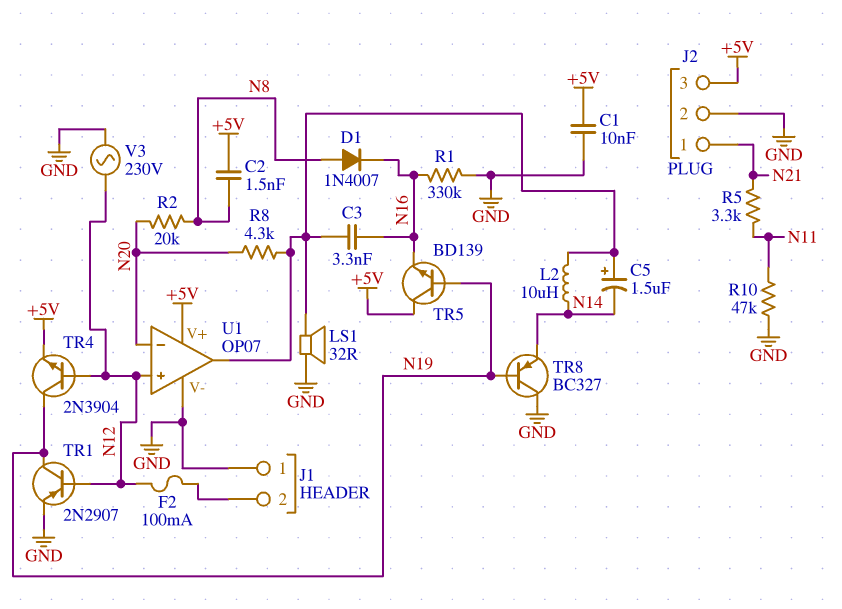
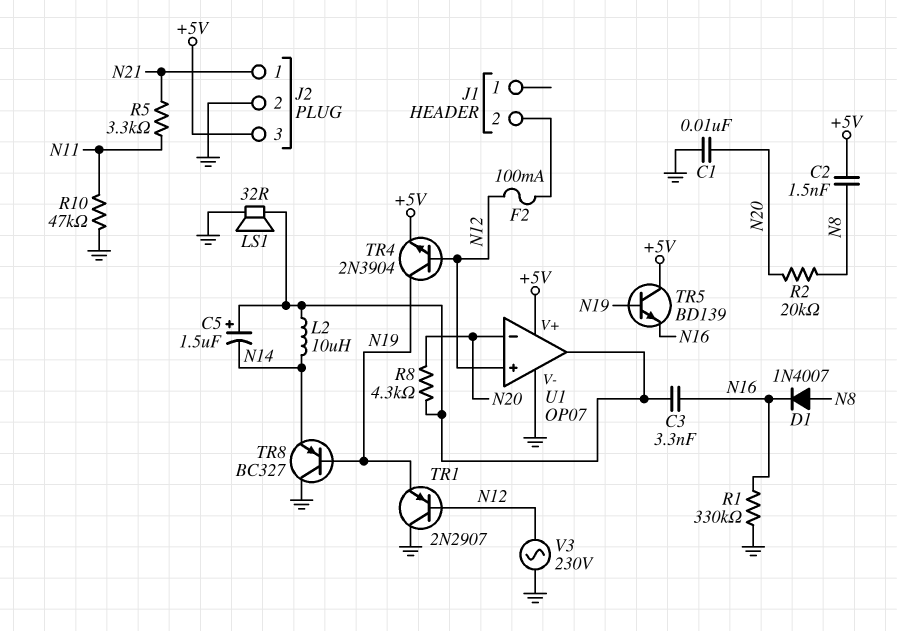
C1: 10nF (+5V, GND) -> 10nF (GND, N20)
J1 pin 1: GND -> none
TR1: PNP 2N2907 (B N12, C N19, E GND) -> PNP 2N2907 (B N12, C GND, E N19)

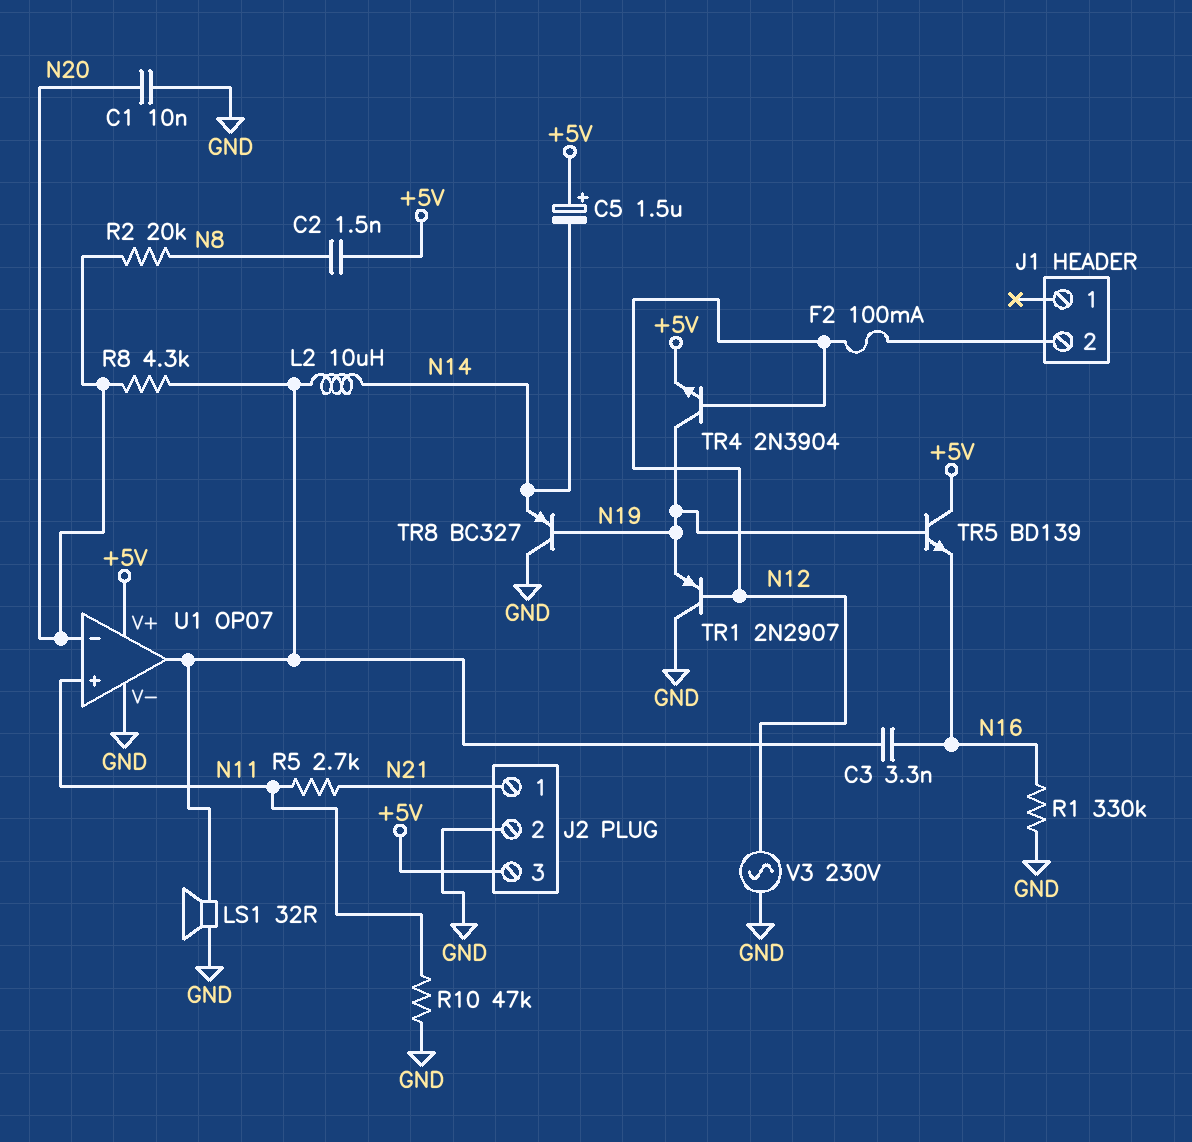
C5: 1.5uF (plus U1/out, minus N14) -> 1.5uF (plus +5V, minus N14)
D1: diode 1N4007 (A N8, K N16) -> none
R5: 3.3k (N11, N21) -> 2.7k (N11, N21)
U1 pin in+: N12 -> N11

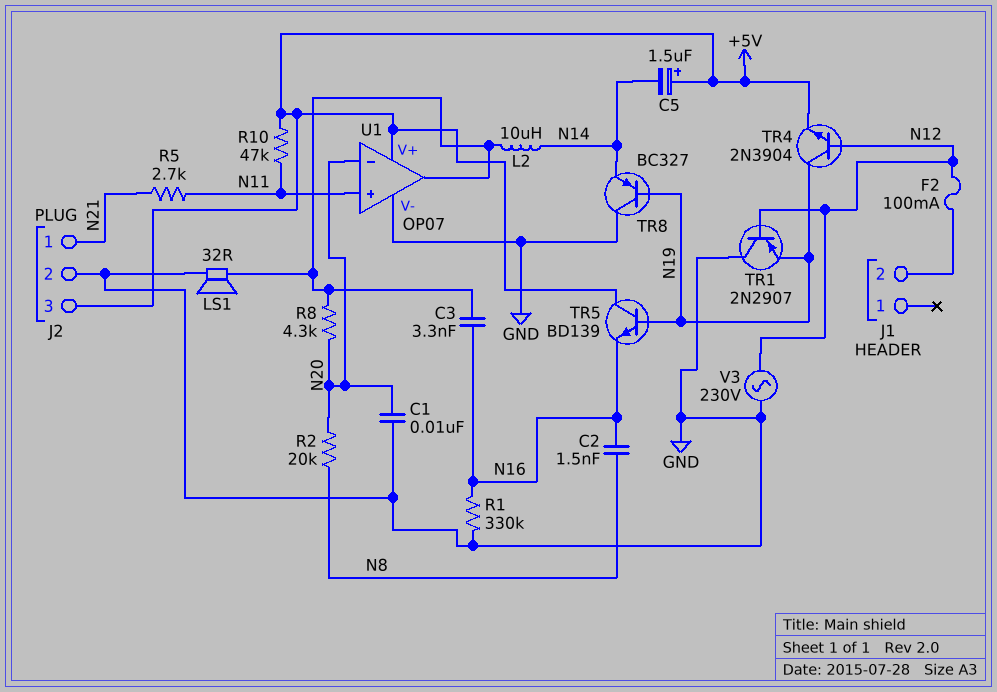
C2: 1.5nF (+5V, N8) -> 1.5nF (N8, N16)
R10: 47k (GND, N11) -> 47k (+5V, N11)

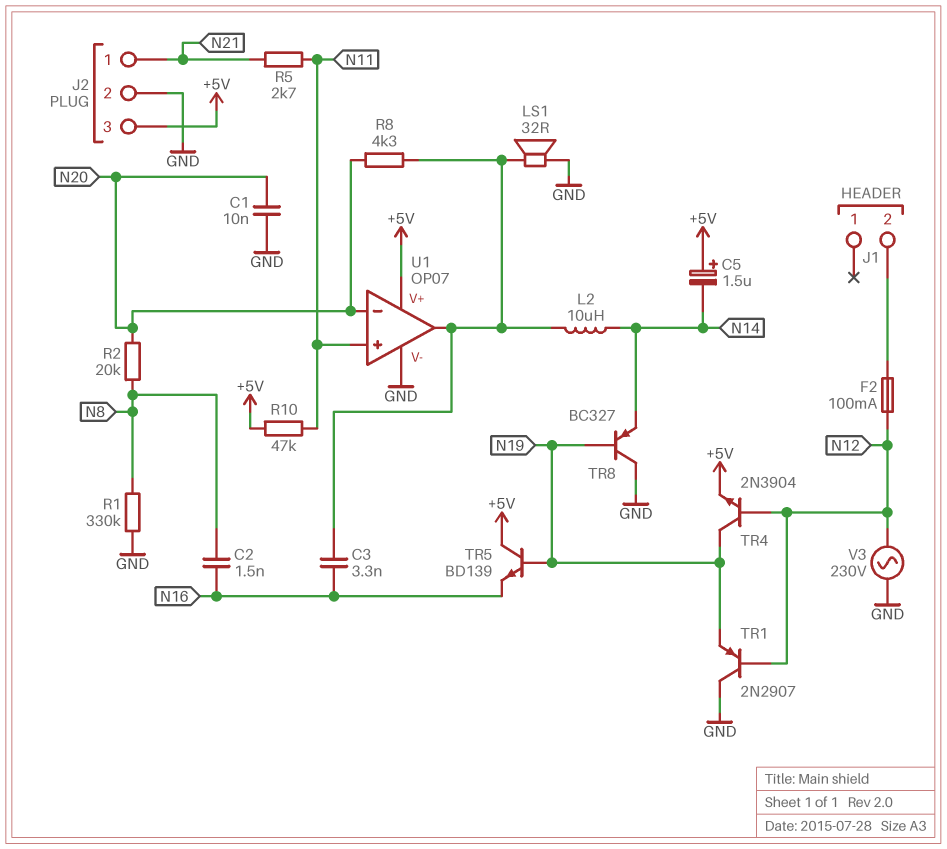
R1: 330k (GND, N16) -> 330k (GND, N8)

